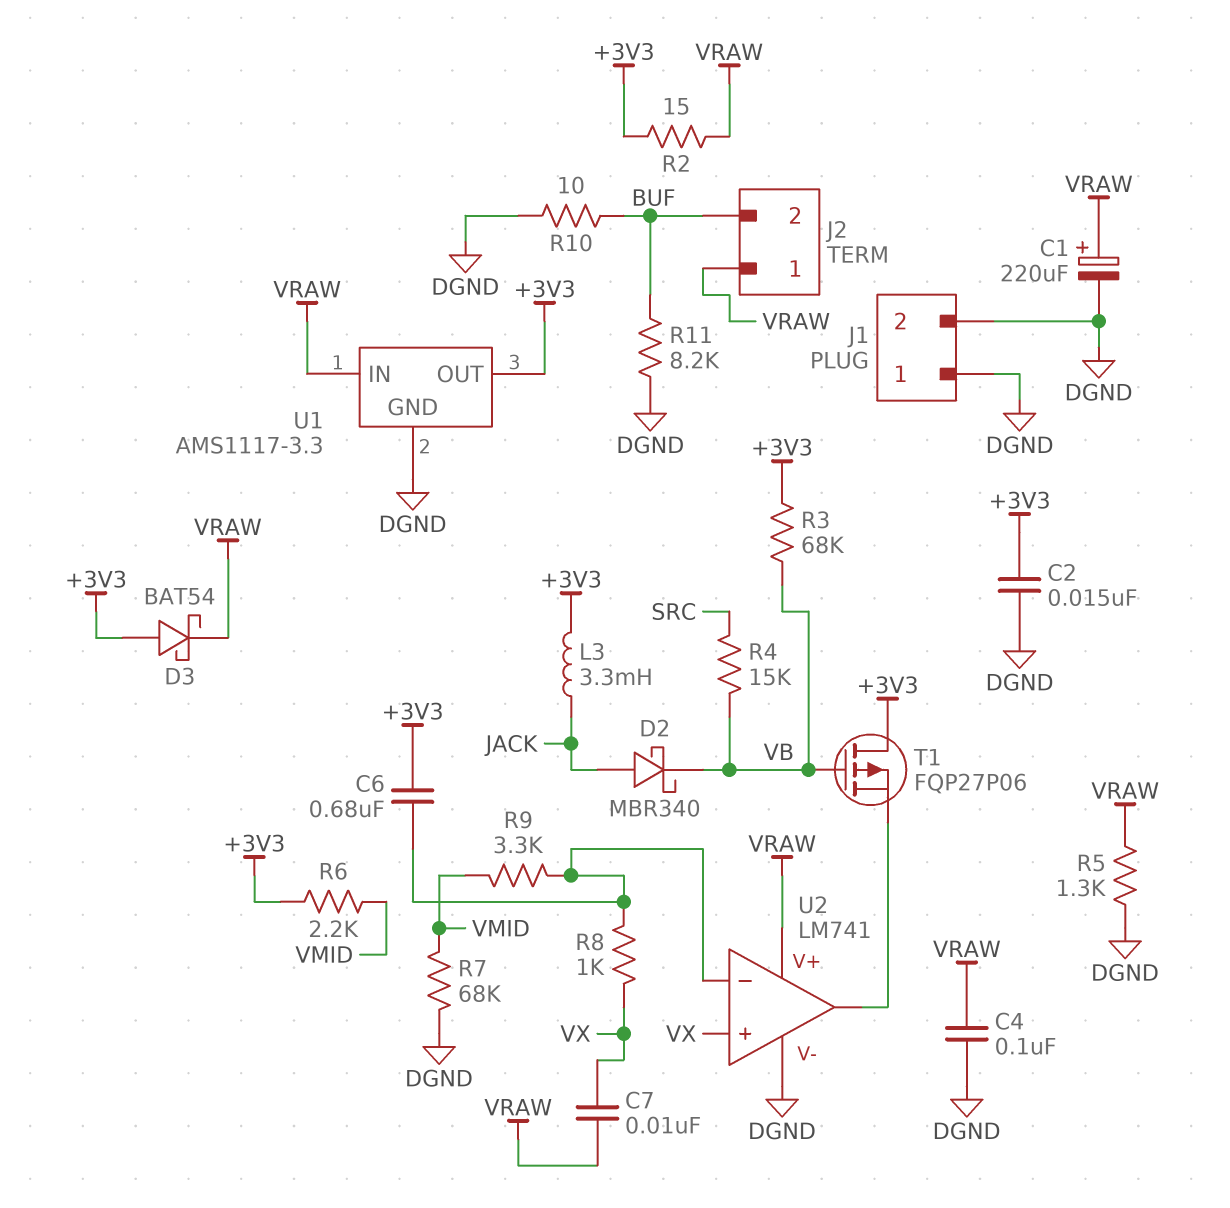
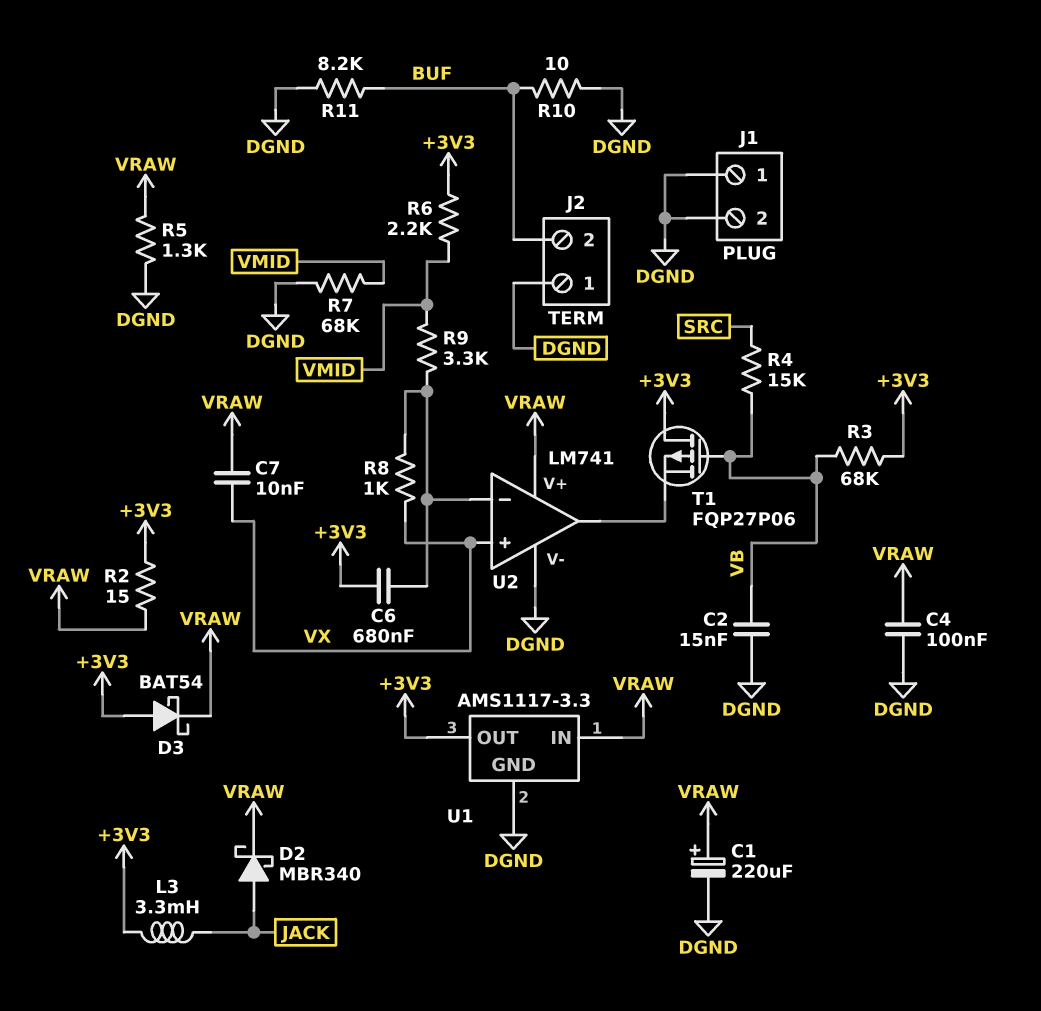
C2: 15nF (+3V3, DGND) -> 15nF (DGND, VB)
D2: schottky MBR340 (A JACK, K VB) -> schottky MBR340 (A JACK, K VRAW)
J2 pin 1: VRAW -> DGND

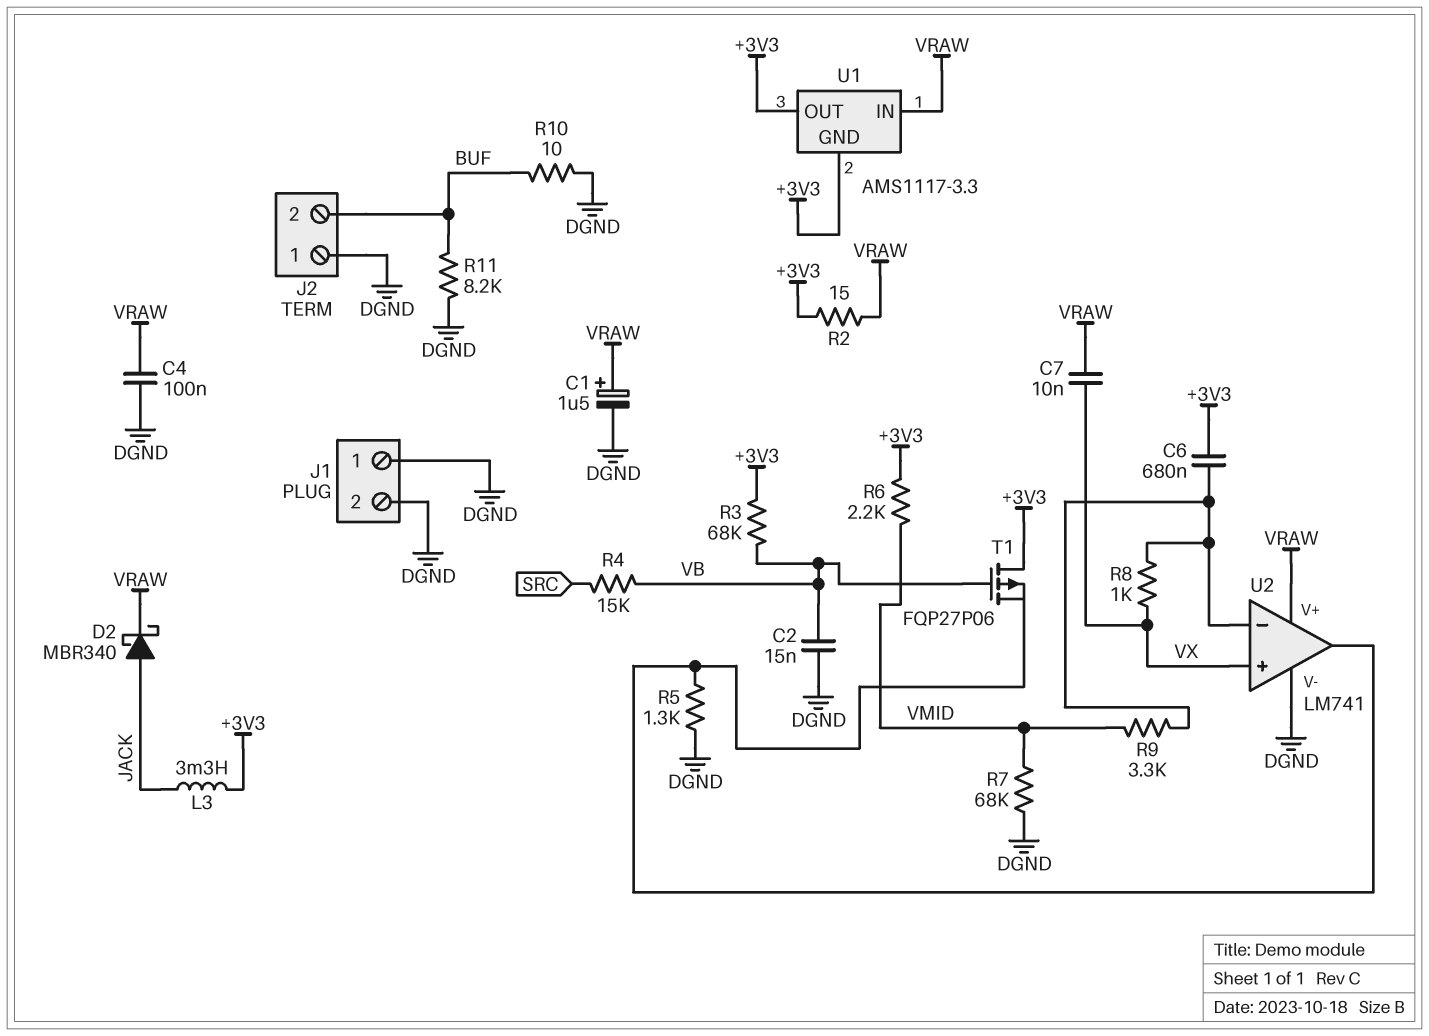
C1: 220uF (plus VRAW, minus DGND) -> 1.5uF (plus VRAW, minus DGND)
D3: schottky BAT54 (A +3V3, K VRAW) -> none
R5: 1.3k (DGND, VRAW) -> 1.3k (DGND, U2/out)
U1 pin GND: DGND -> +3V3

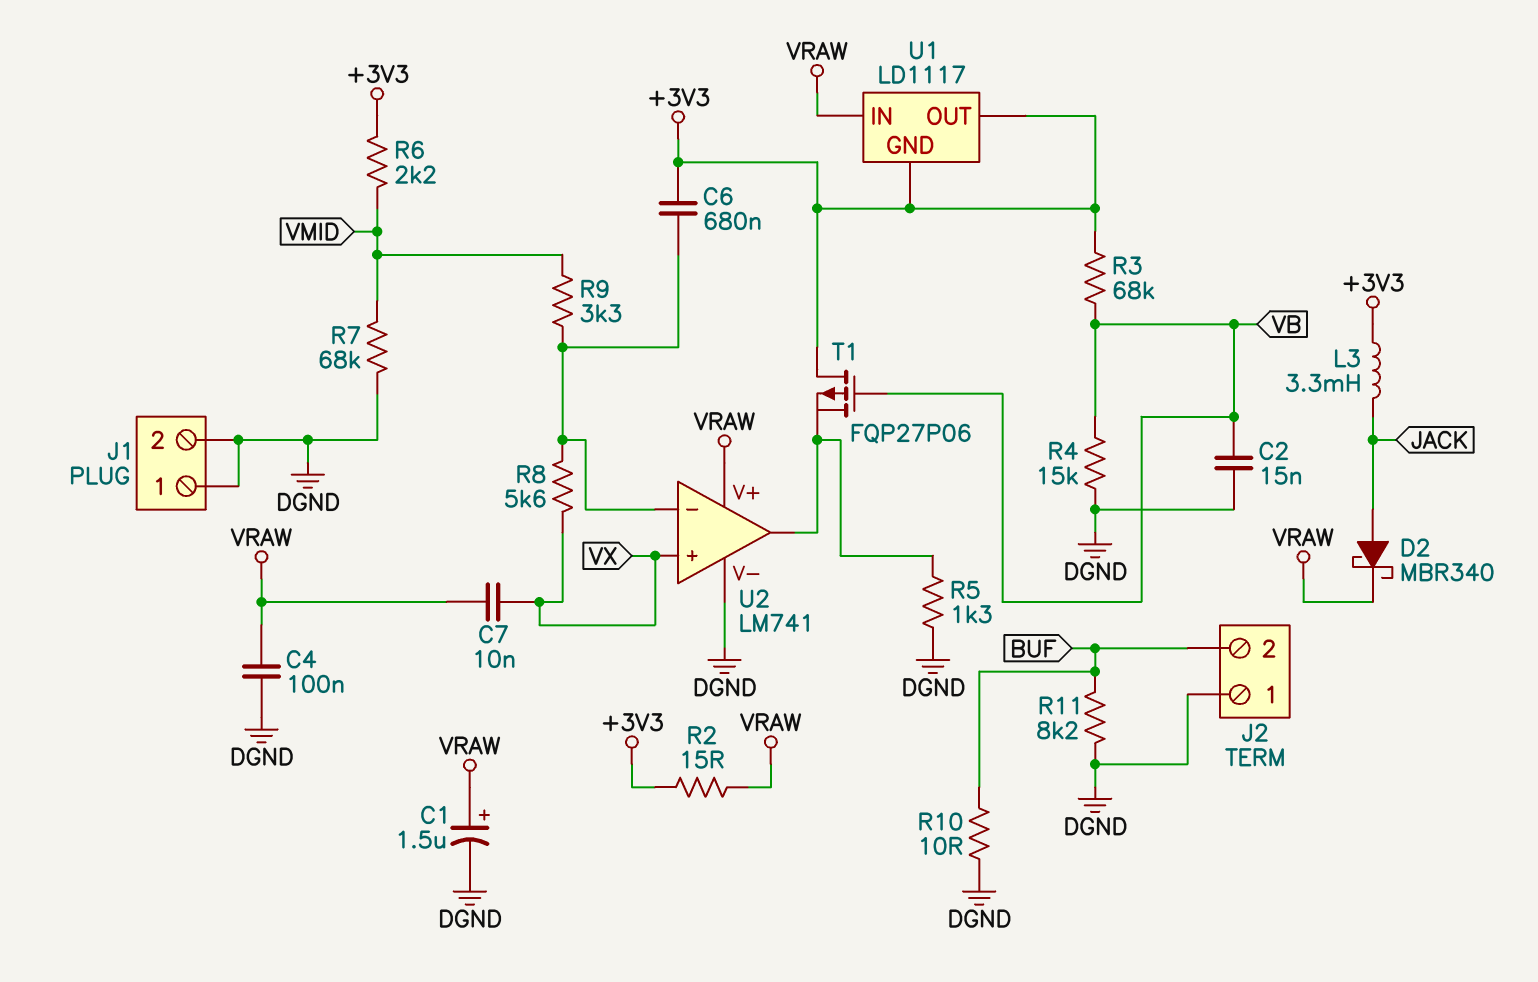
R4: 15k (SRC, VB) -> 15k (DGND, VB)
R8: 1k (U2/in-, VX) -> 5.6k (U2/in-, VX)
U1: AMS1117-3.3 -> LD1117

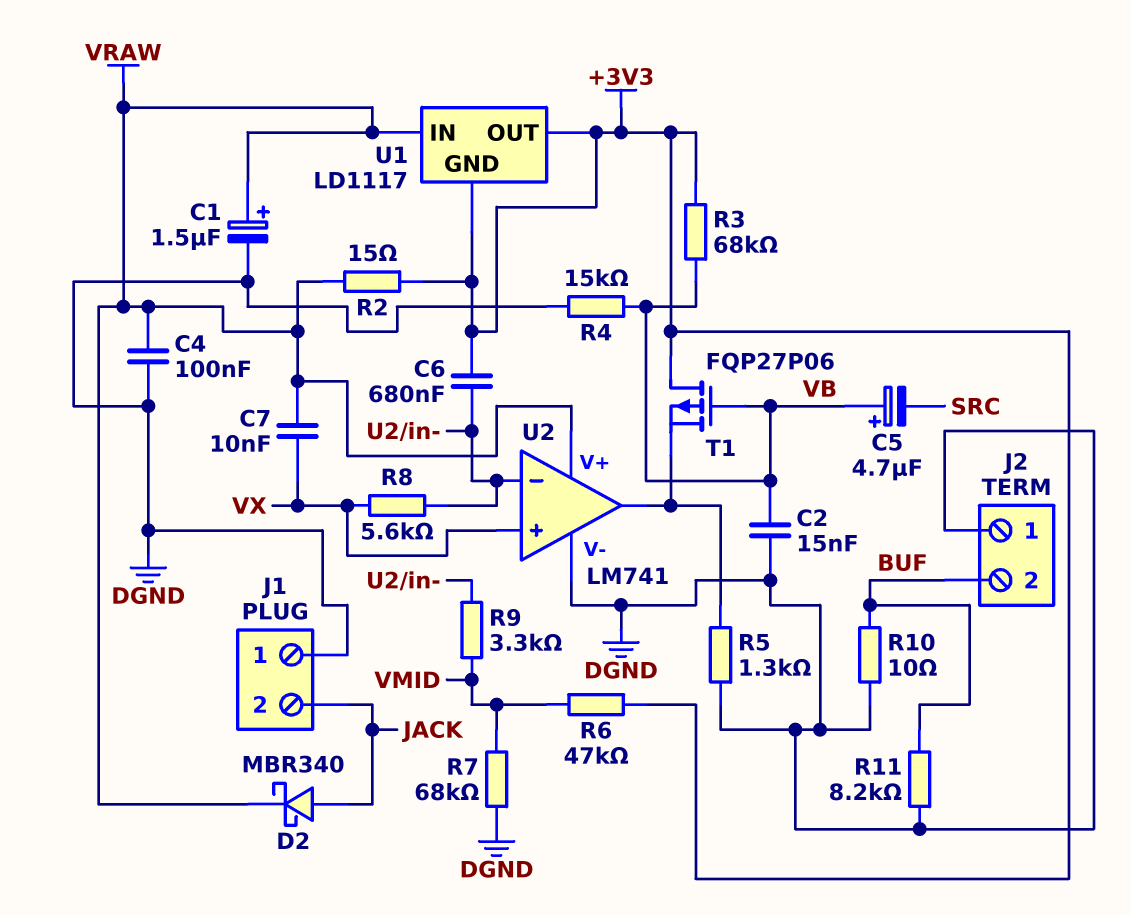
C5: none -> 4.7uF (plus VB, minus SRC)
J1 pin 2: DGND -> JACK
L3: 3.3mH (+3V3, JACK) -> none
R6: 2.2k (+3V3, VMID) -> 47k (+3V3, VMID)

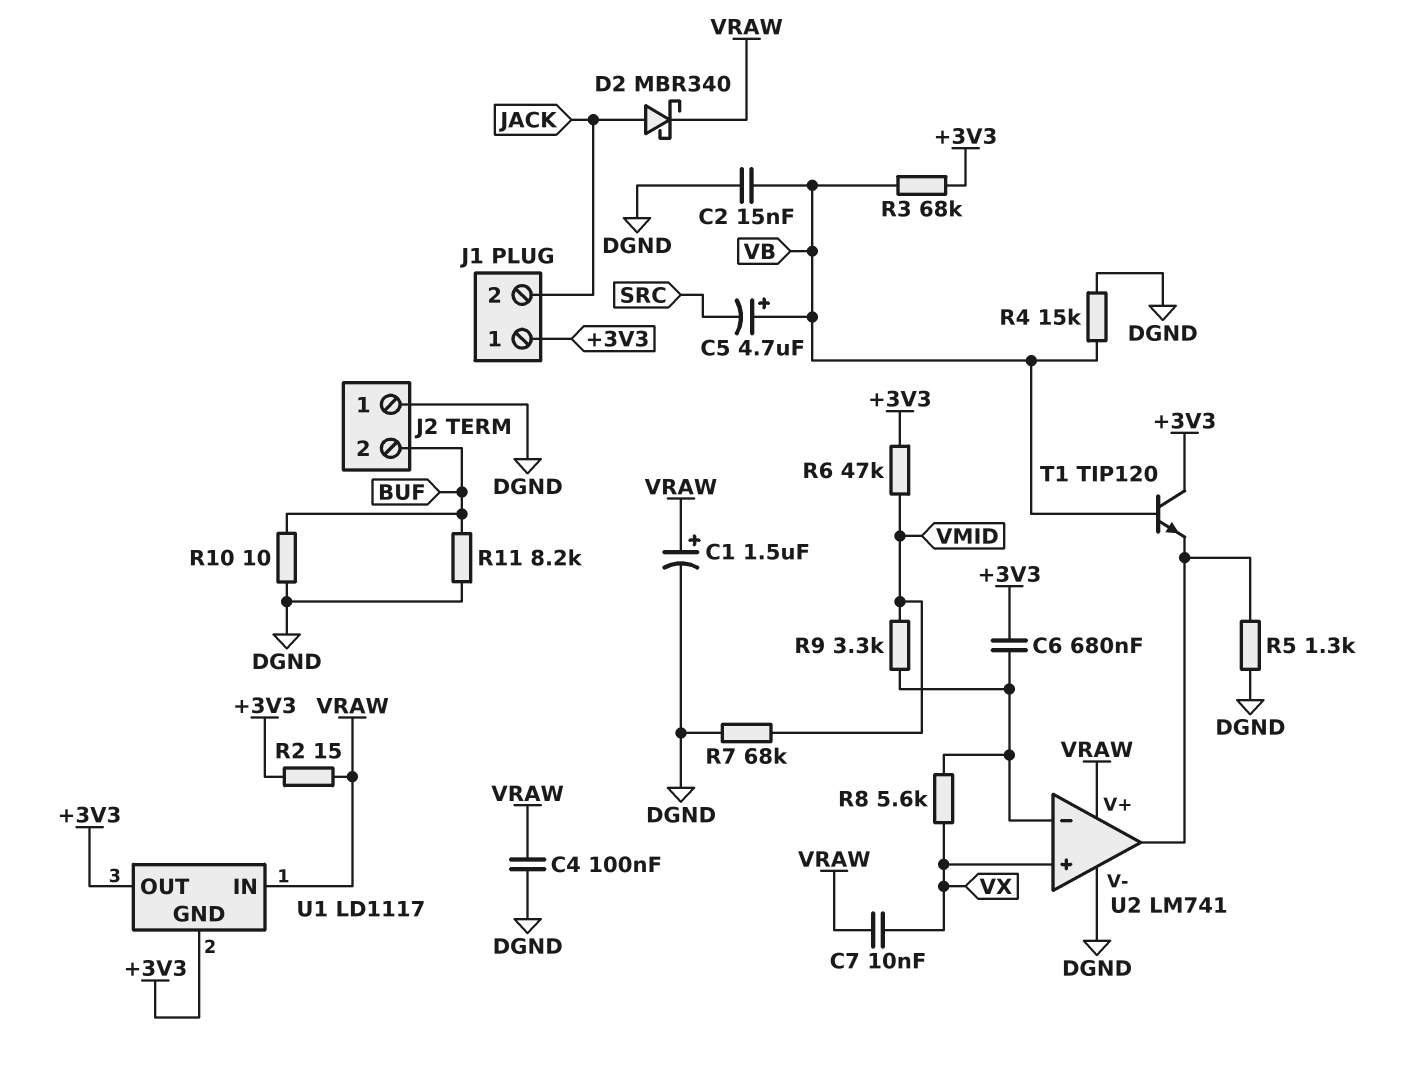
J1 pin 1: DGND -> +3V3
T1: PMOS FQP27P06 (G VB, D +3V3, S U2/out) -> NPN TIP120 (B VB, C +3V3, E U2/out)

